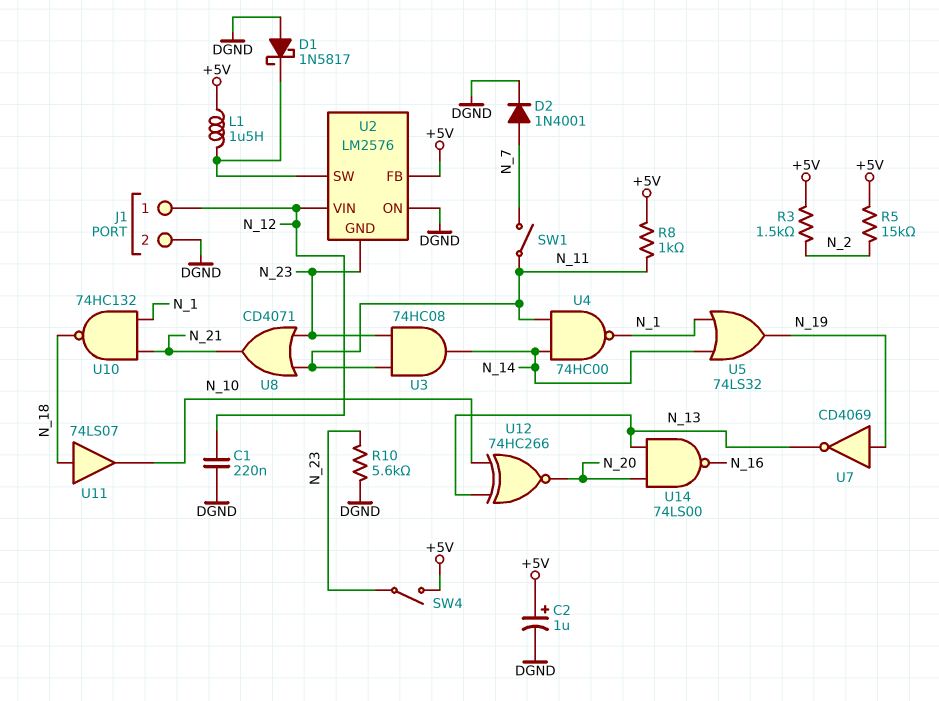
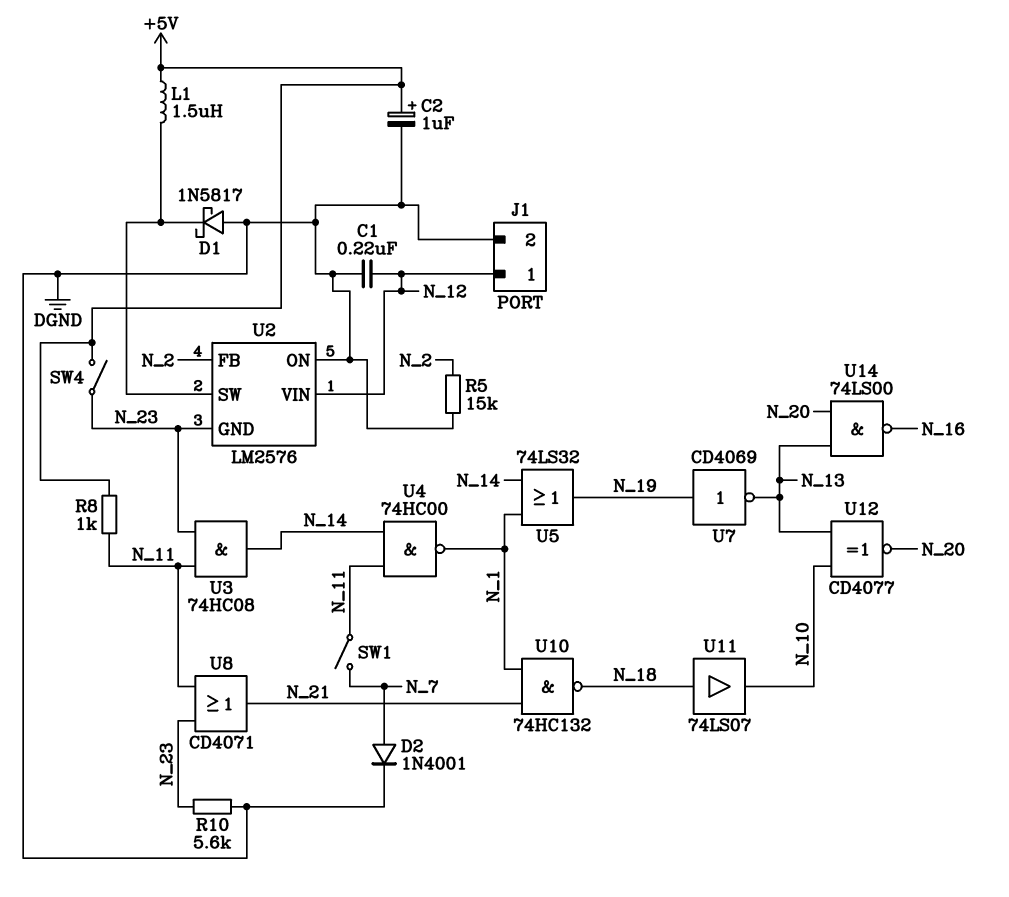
R3: 1.5k (+5V, N_2) -> none
R5: 15k (+5V, N_2) -> 15k (DGND, N_2)
U2 pin FB: +5V -> N_2
U12: XNOR 74HC266 (in N_10, in N_13, out N_20) -> XNOR CD4077 (in N_10, in N_13, out N_20)

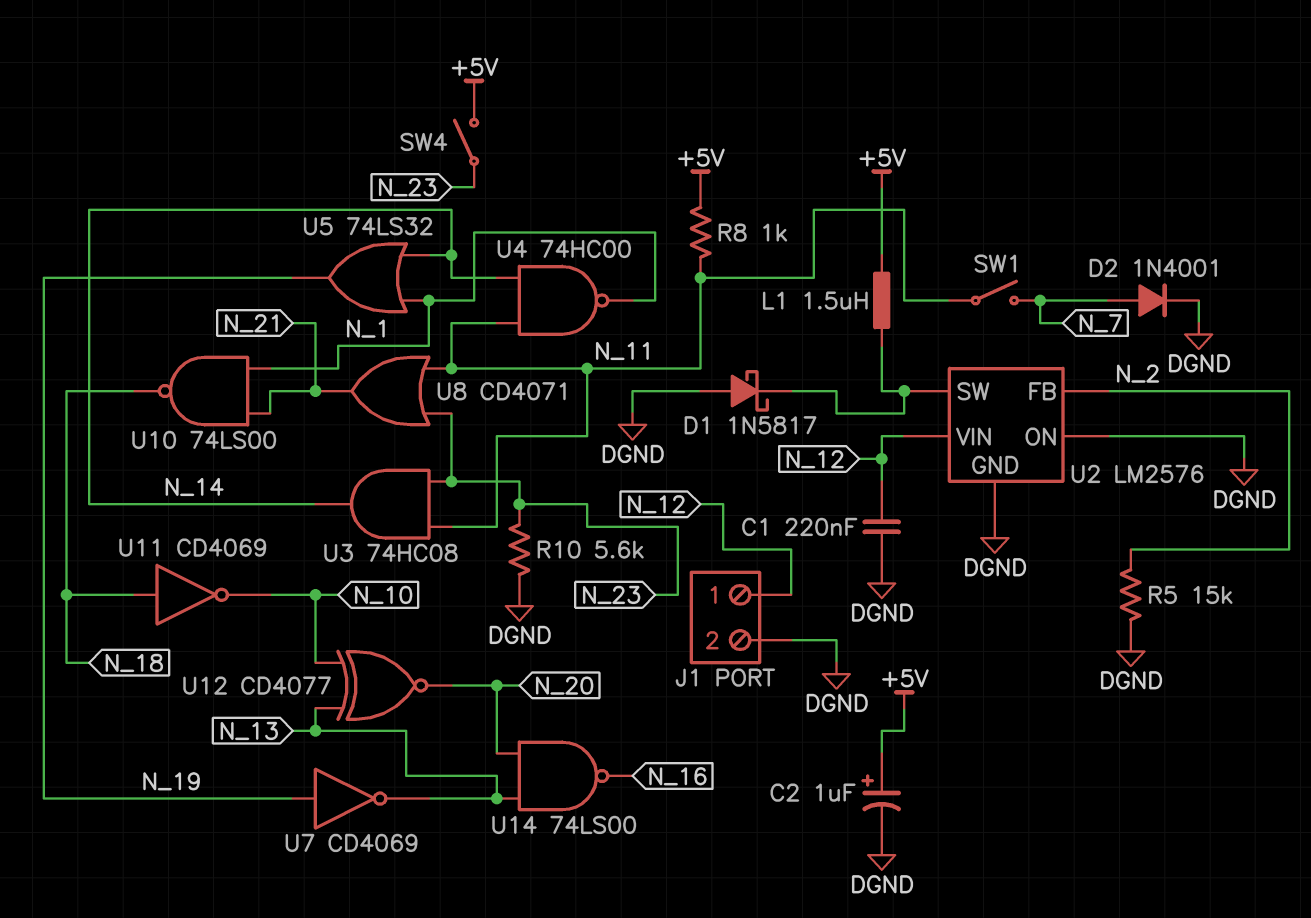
U2 pin GND: N_23 -> DGND
U10: NAND 74HC132 (in N_1, in N_21, out N_18) -> NAND 74LS00 (in N_1, in N_21, out N_18)
U11: buffer 74LS07 (in N_18, out N_10) -> NOT CD4069 (in N_18, out N_10)

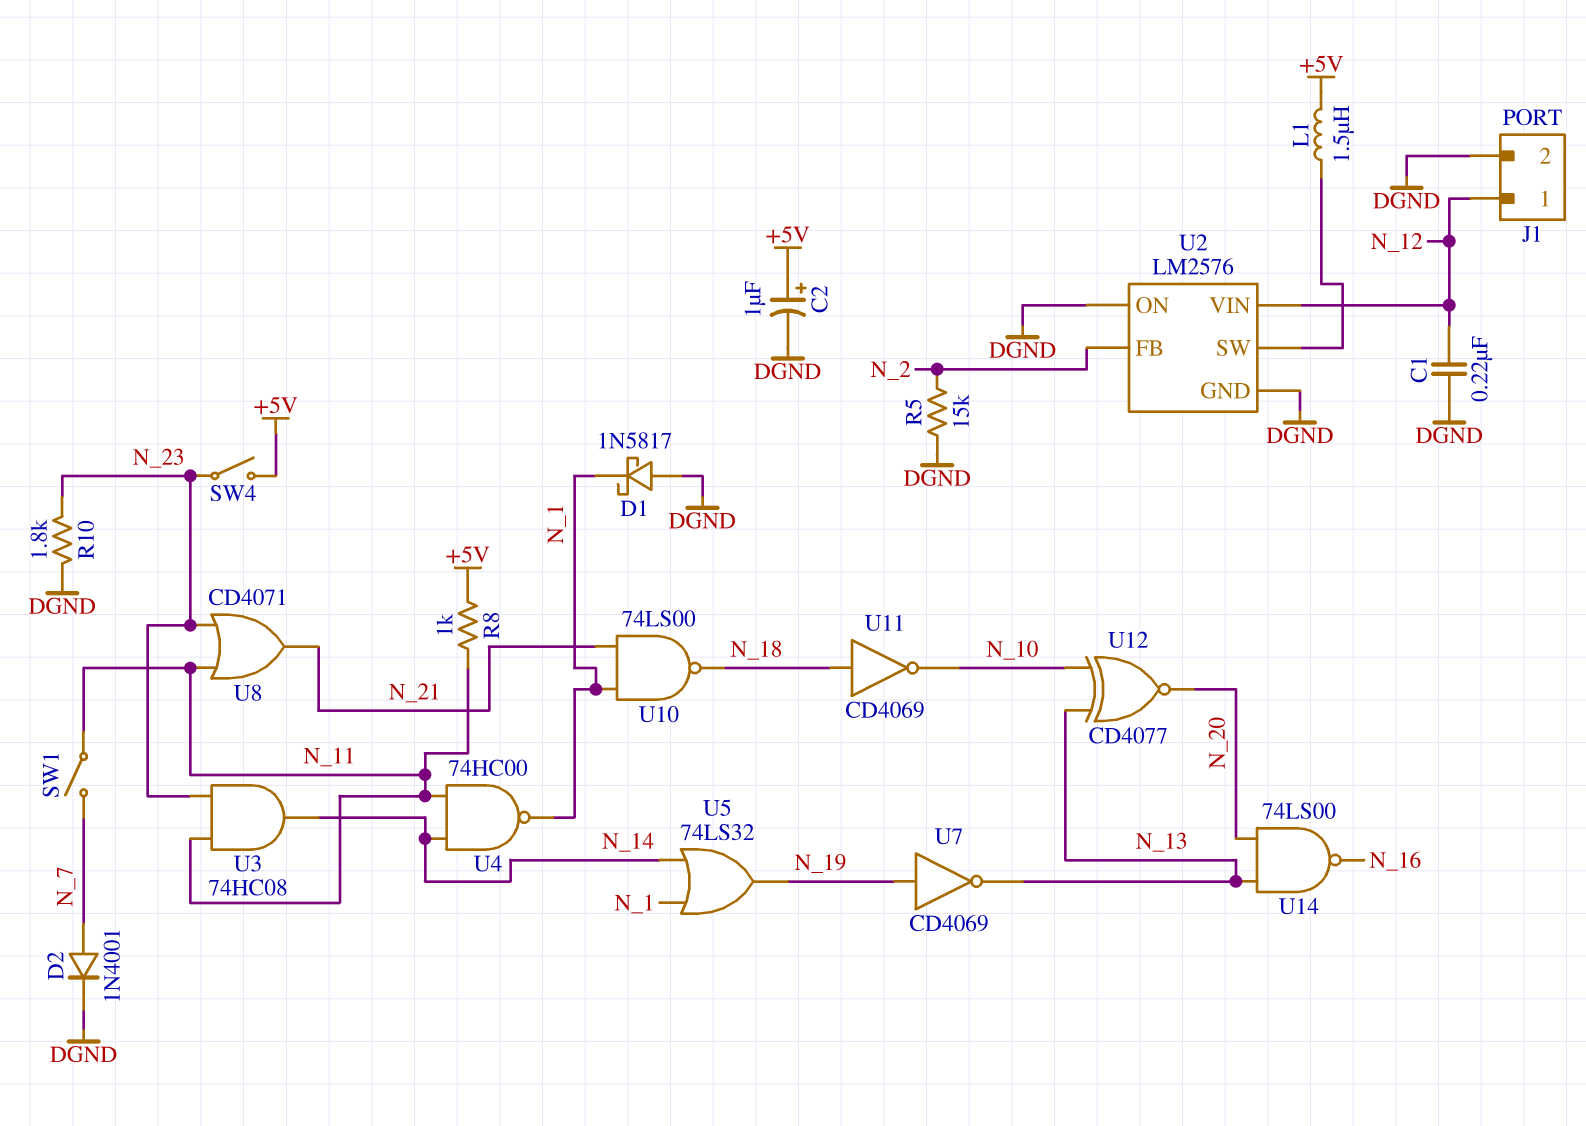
D1: schottky 1N5817 (A DGND, K U2/SW) -> schottky 1N5817 (A DGND, K N_1)
R10: 5.6k (DGND, N_23) -> 1.8k (DGND, N_23)

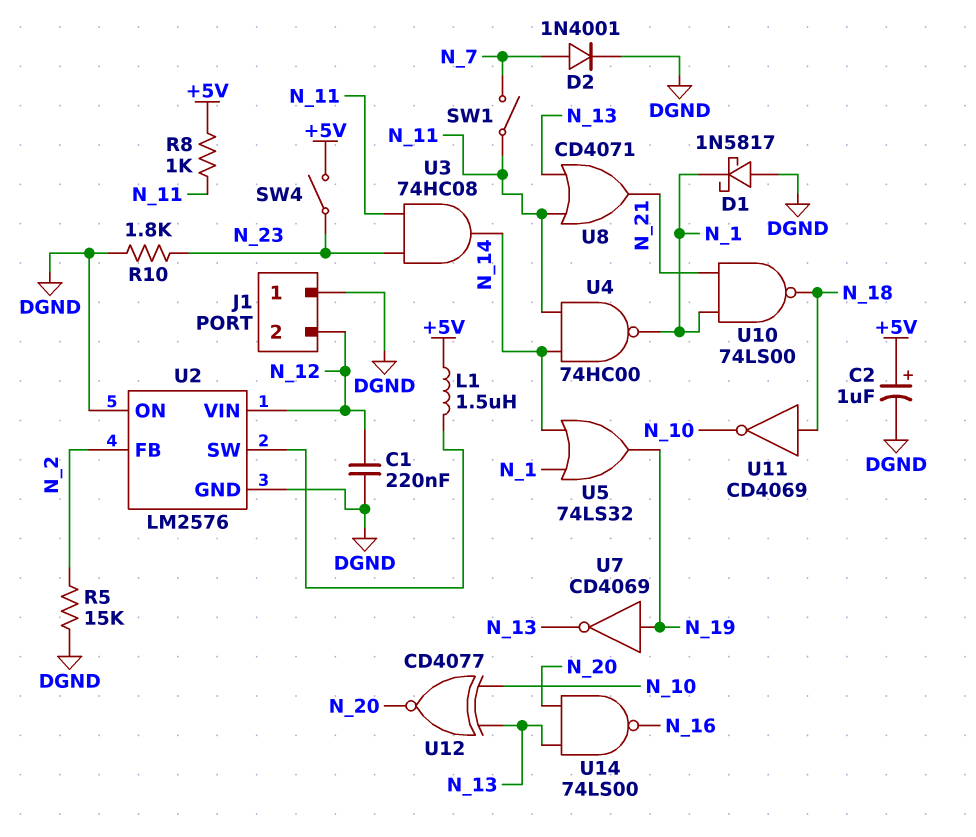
J1 pin 1: N_12 -> DGND
J1 pin 2: DGND -> N_12
U8: OR CD4071 (in N_11, in N_23, out N_21) -> OR CD4071 (in N_11, in N_13, out N_21)

